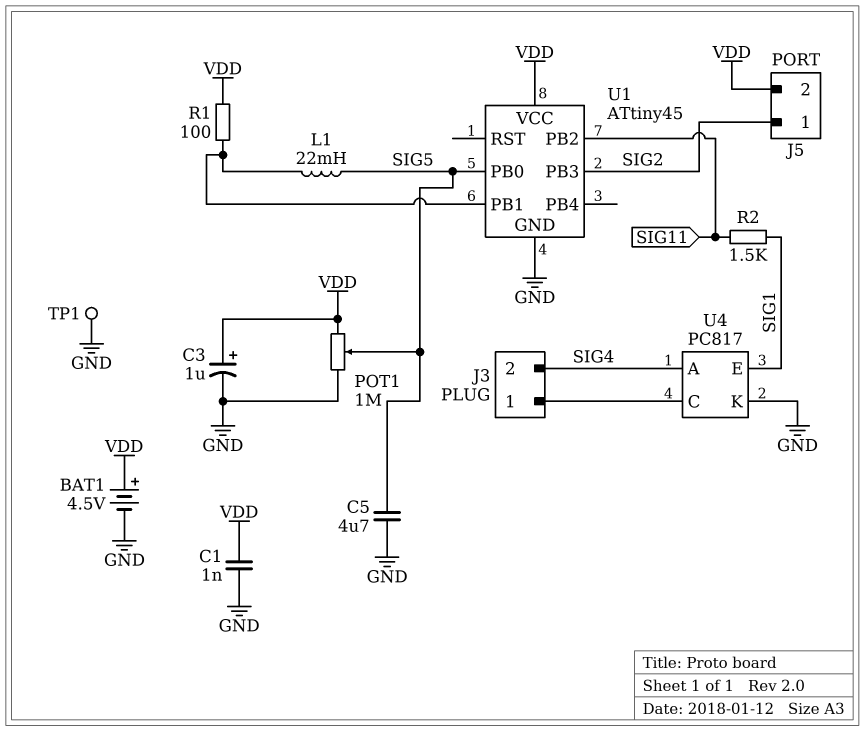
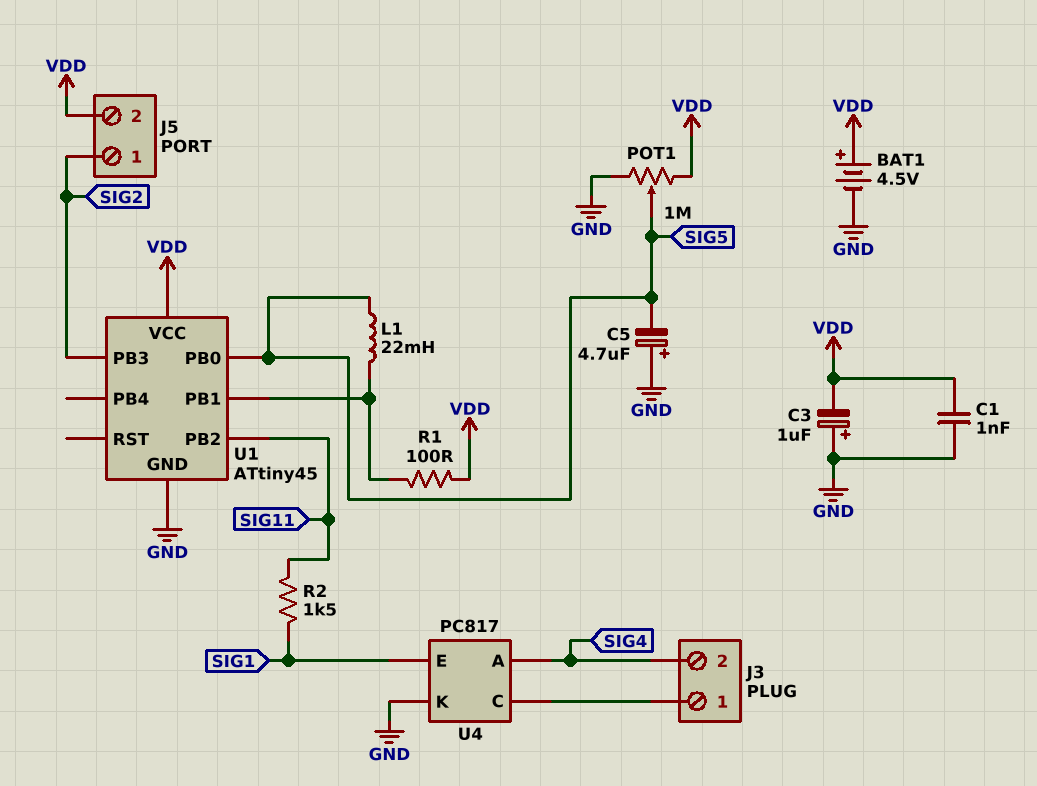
C3: 1uF (plus VDD, minus GND) -> 1uF (plus GND, minus VDD)
C5: 4.7uF (GND, SIG5) -> 4.7uF (plus GND, minus SIG5)
TP1: test point (GND) -> none

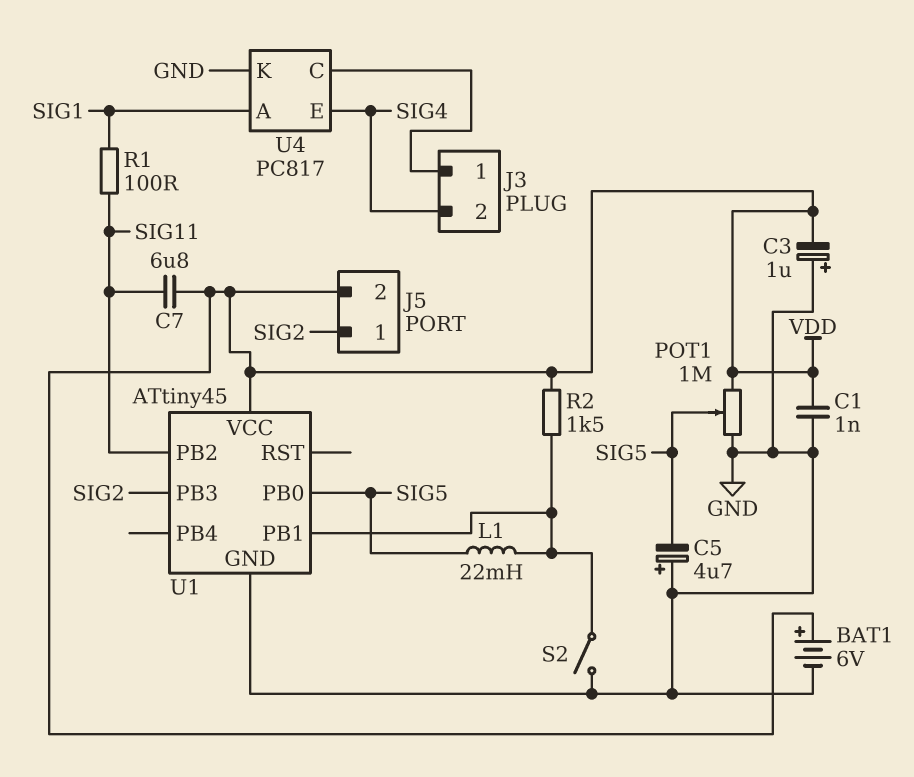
BAT1: 4.5V (plus VDD, minus GND) -> 6V (plus VDD, minus GND)
C7: none -> 6.8uF (SIG11, VDD)
R1: 100 (U1/PB1, VDD) -> 100 (SIG1, SIG11)
R2: 1.5k (SIG1, SIG11) -> 1.5k (U1/PB1, VDD)
S2: none -> switch (GND, U1/PB1)
U4 pin A: SIG4 -> SIG1
U4 pin E: SIG1 -> SIG4

